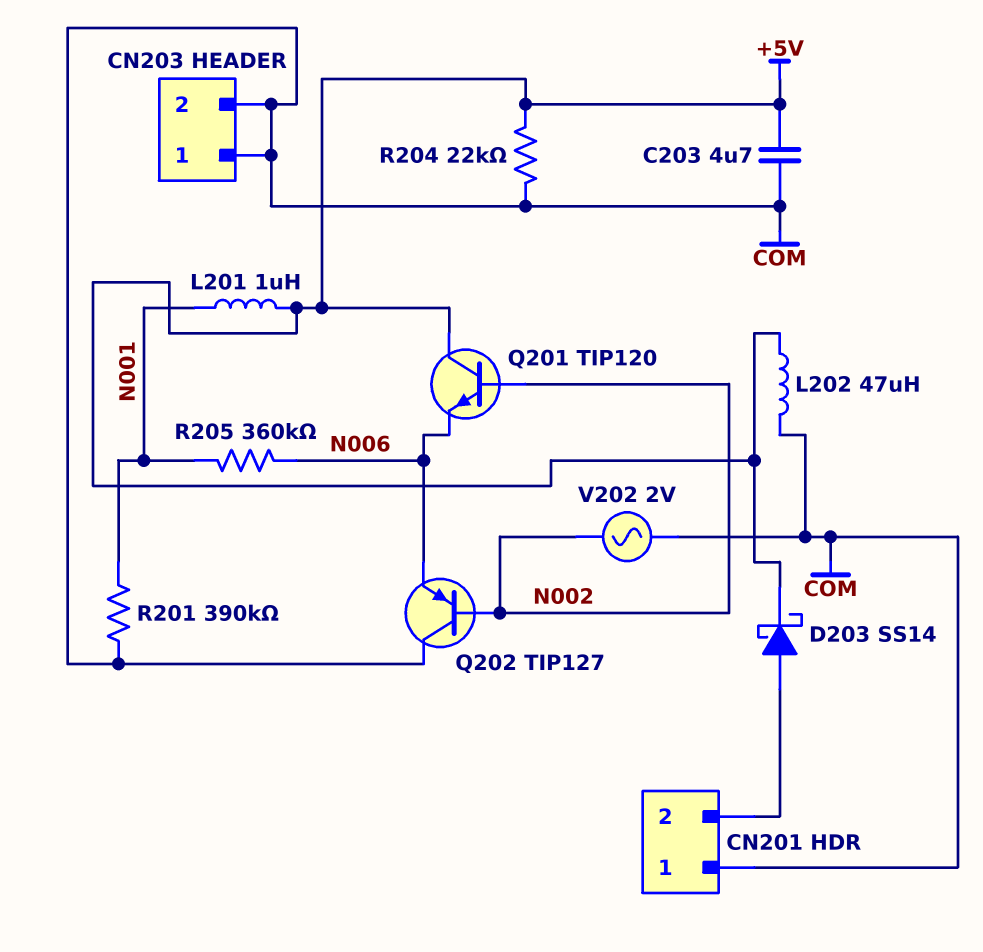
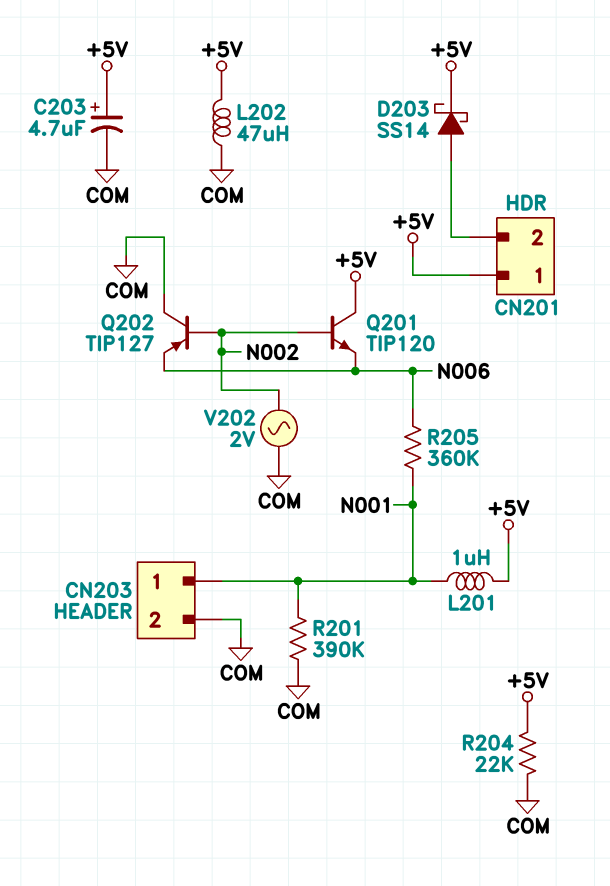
C203: 4.7uF (+5V, COM) -> 4.7uF (plus +5V, minus COM)
CN201 pin 1: COM -> +5V
CN203 pin 1: COM -> N001

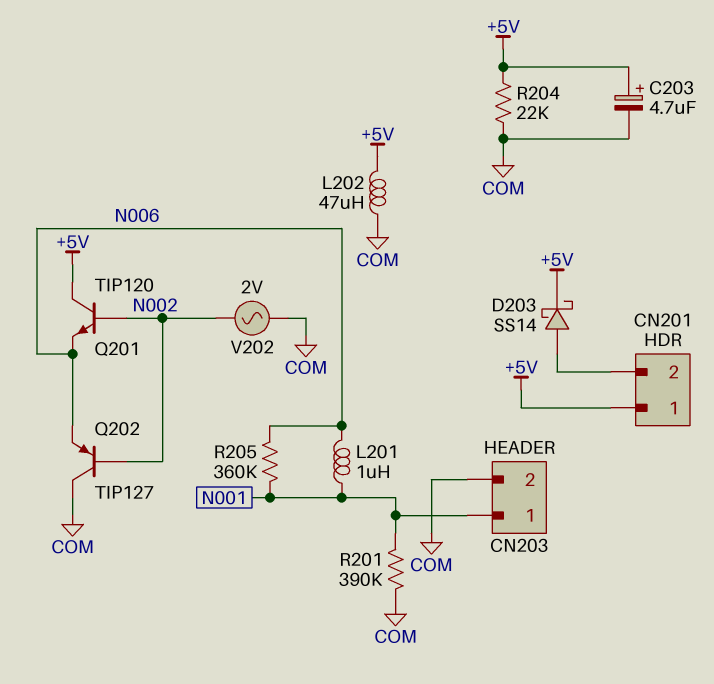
L201: 1uH (+5V, N001) -> 1uH (N001, N006)

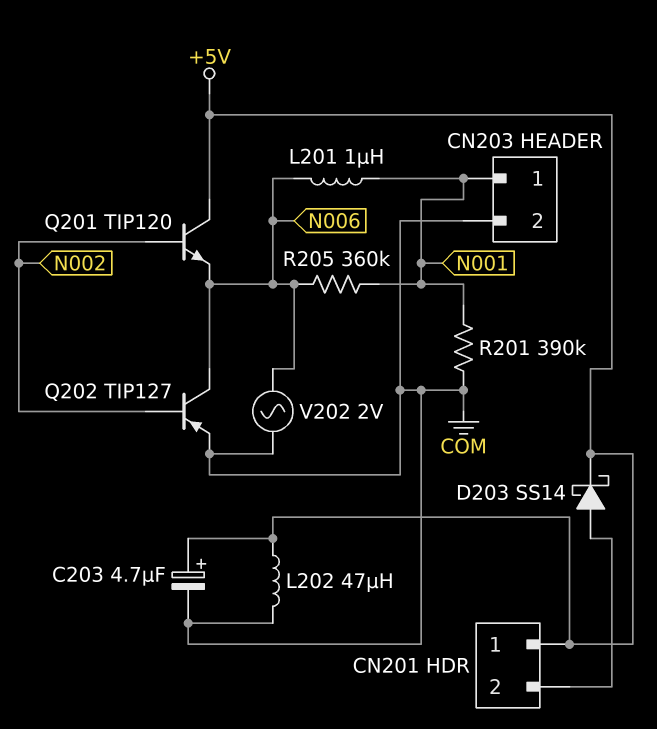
Q202: PNP TIP127 (B N002, C COM, E N006) -> PNP TIP127 (B N002, C N006, E COM)
R204: 22k (+5V, COM) -> none
V202: AC 2V (COM, N002) -> AC 2V (COM, N006)

